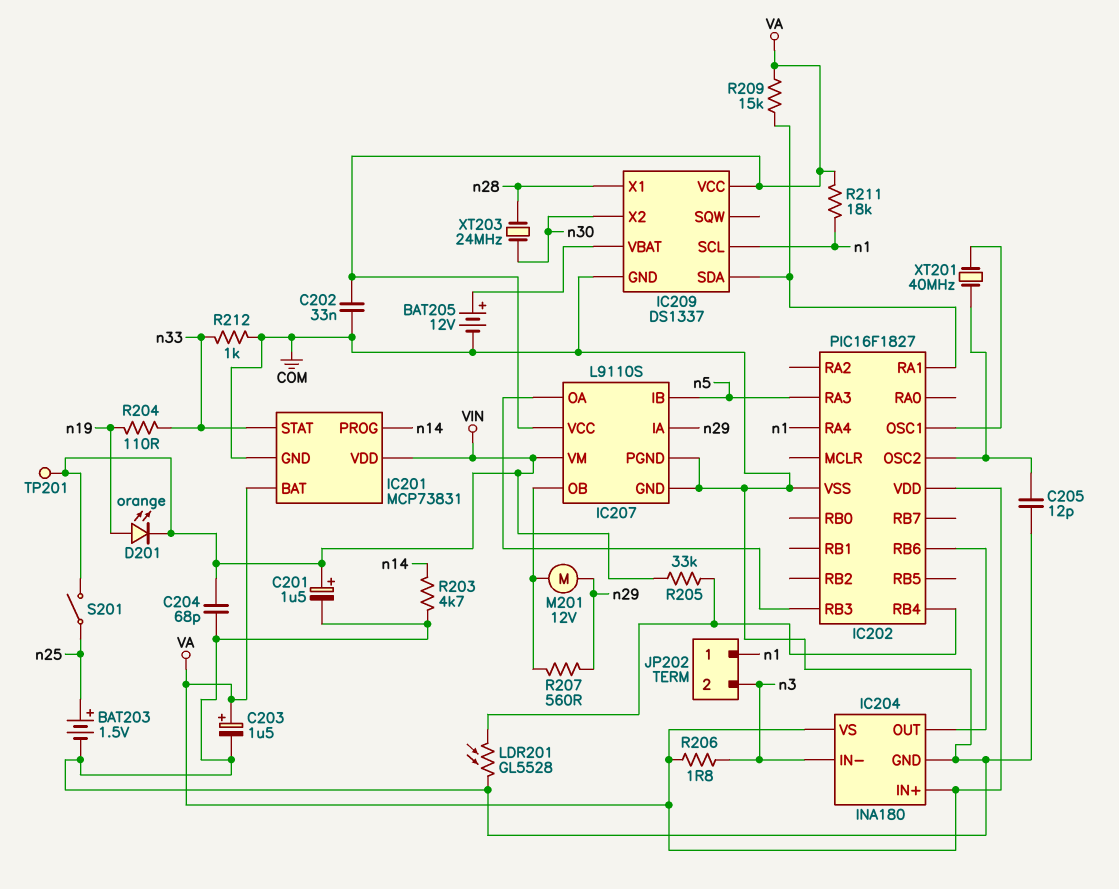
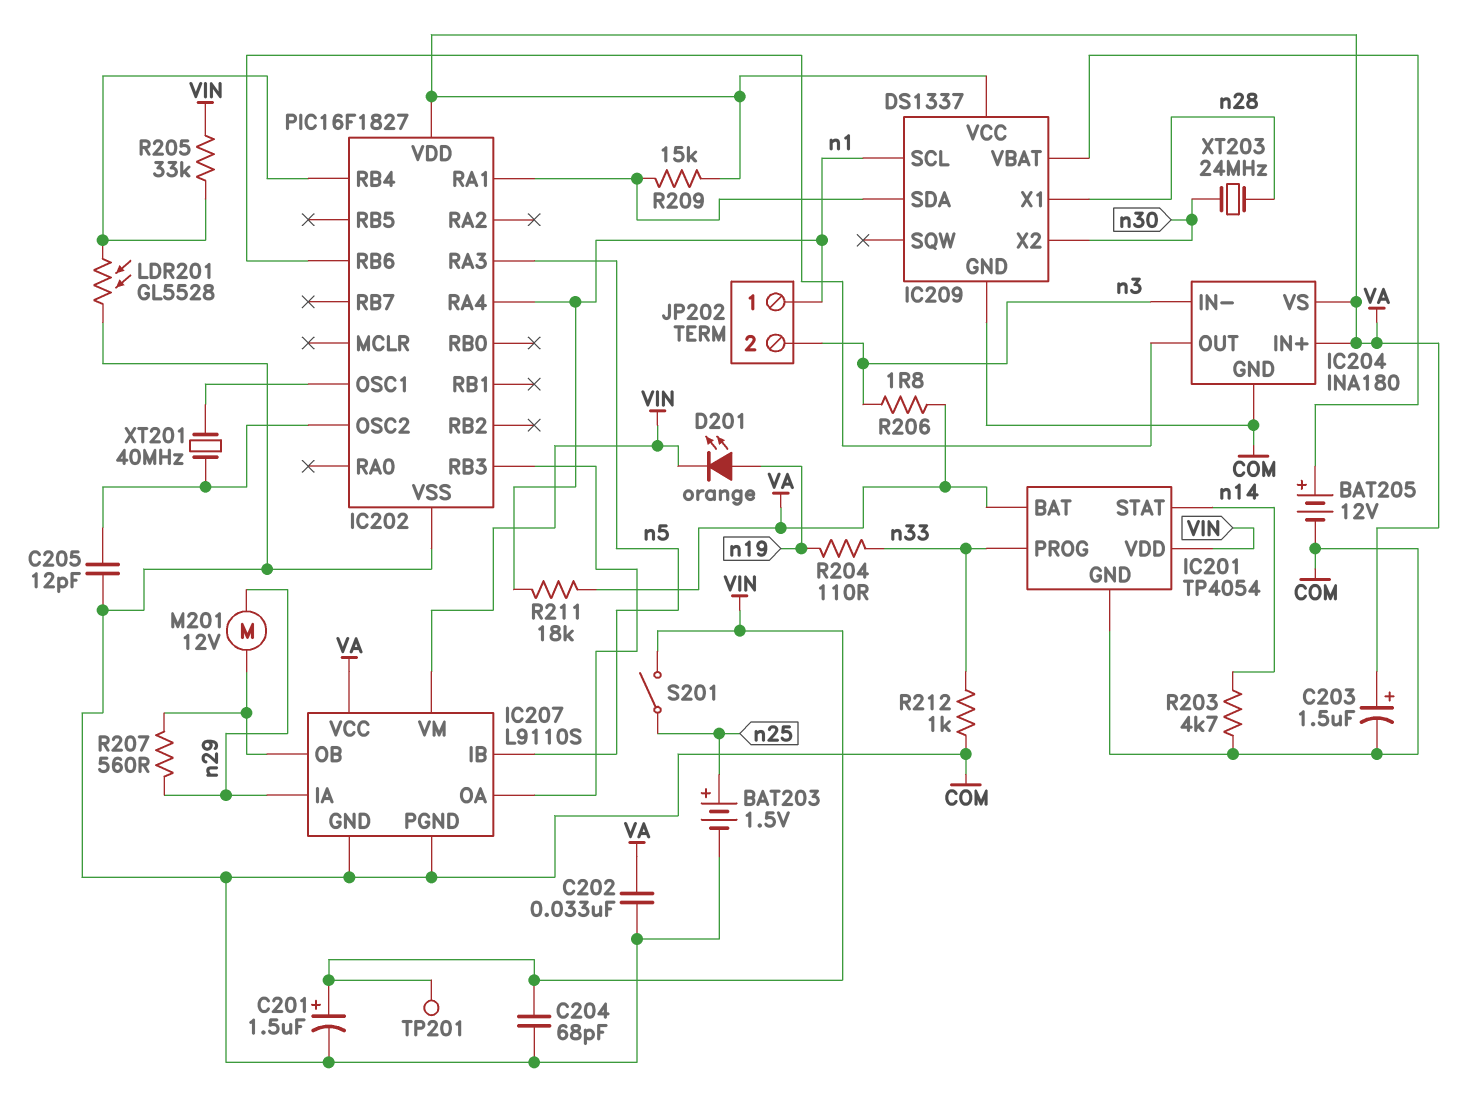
IC201: MCP73831 -> TP4054
IC201 pin PROG: n14 -> n33
IC201 pin STAT: n33 -> n14

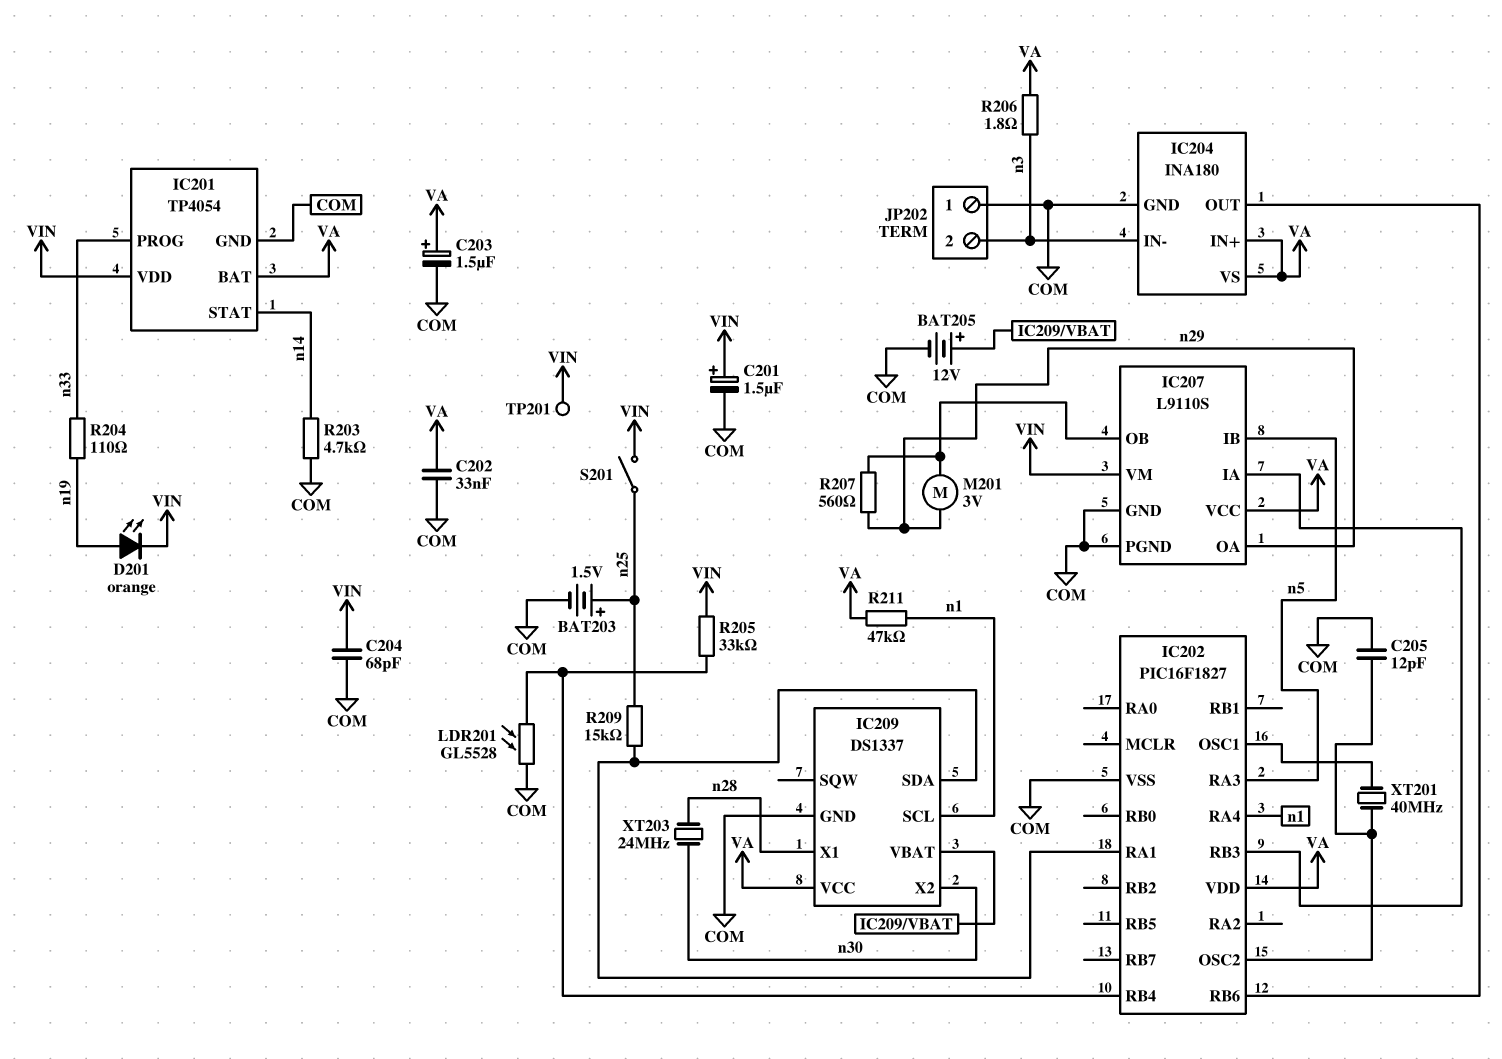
IC207 pin IA: n29 -> IC202/RB3
IC207 pin OA: IC202/RB3 -> n29
JP202 pin 1: n1 -> COM
M201: motor 12V (IC207/OB, n29) -> motor 3V (IC207/OB, n29)
R209: 15k (IC202/RA1, VA) -> 15k (IC202/RA1, n25)
R211: 18k (VA, n1) -> 47k (VA, n1)
R212: 1k (COM, n33) -> none

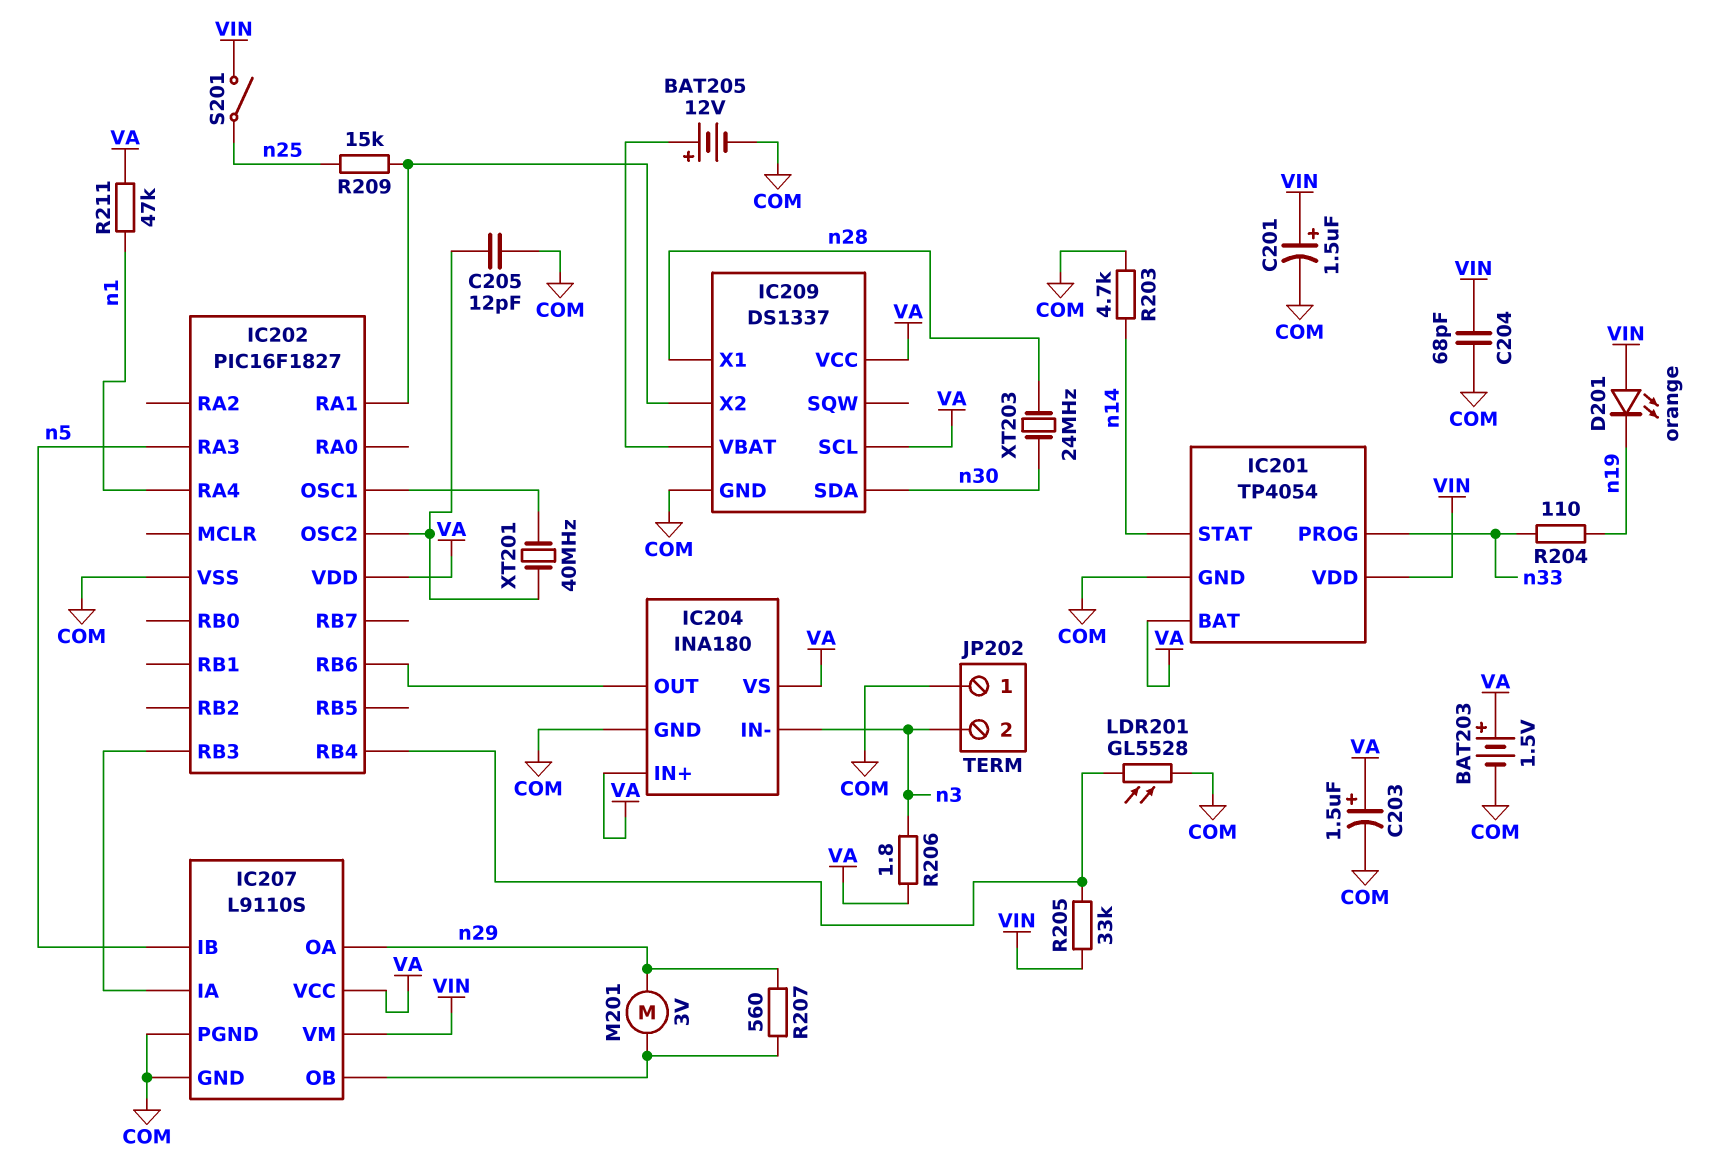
BAT203: 1.5V (plus n25, minus COM) -> 1.5V (plus VA, minus COM)
C202: 33nF (COM, VA) -> none
D201: LED orange (A n19, K VIN) -> LED orange (A VIN, K n19)
IC209 pin SCL: n1 -> VA
IC209 pin SDA: IC202/RA1 -> n30
IC209 pin X2: n30 -> IC202/RA1
TP201: test point (VIN) -> none

